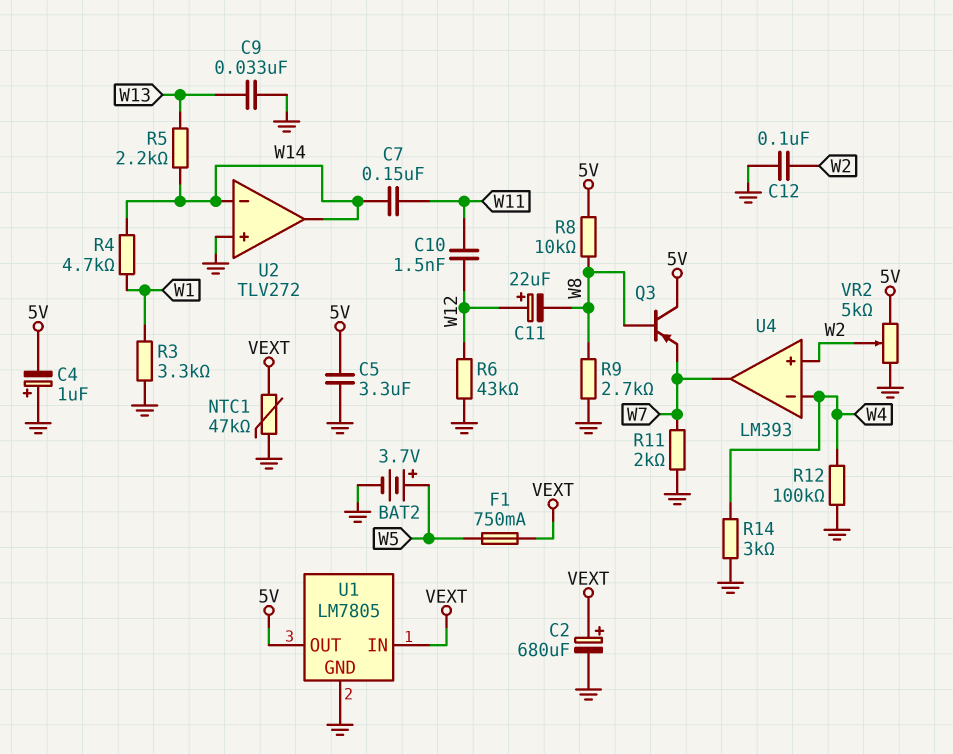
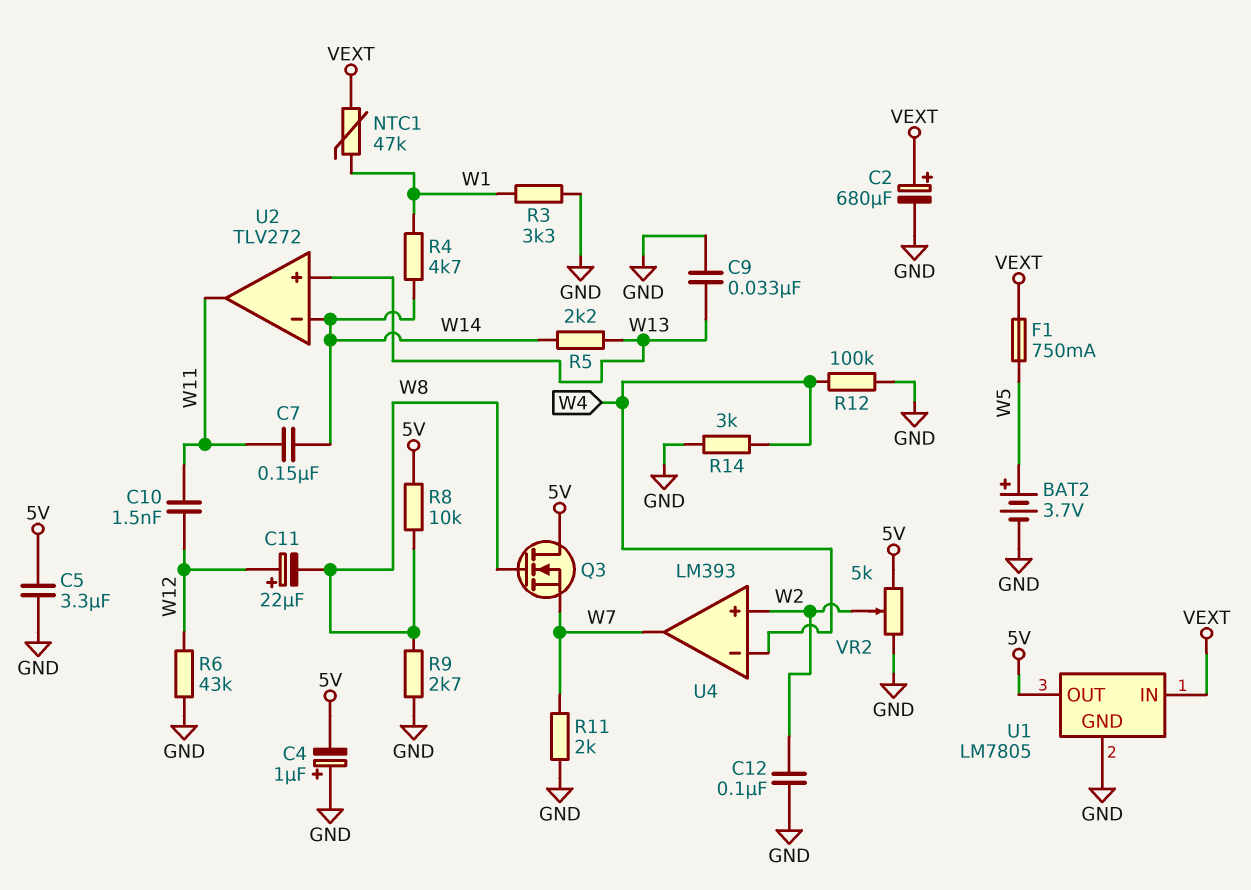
NTC1: 47k (GND, VEXT) -> 47k (VEXT, W1)
Q3: PNP (B W8, C 5V, E W7) -> NMOS (G W8, D 5V, S W7)
U2 pin in+: GND -> W13
U2 pin out: W14 -> W11

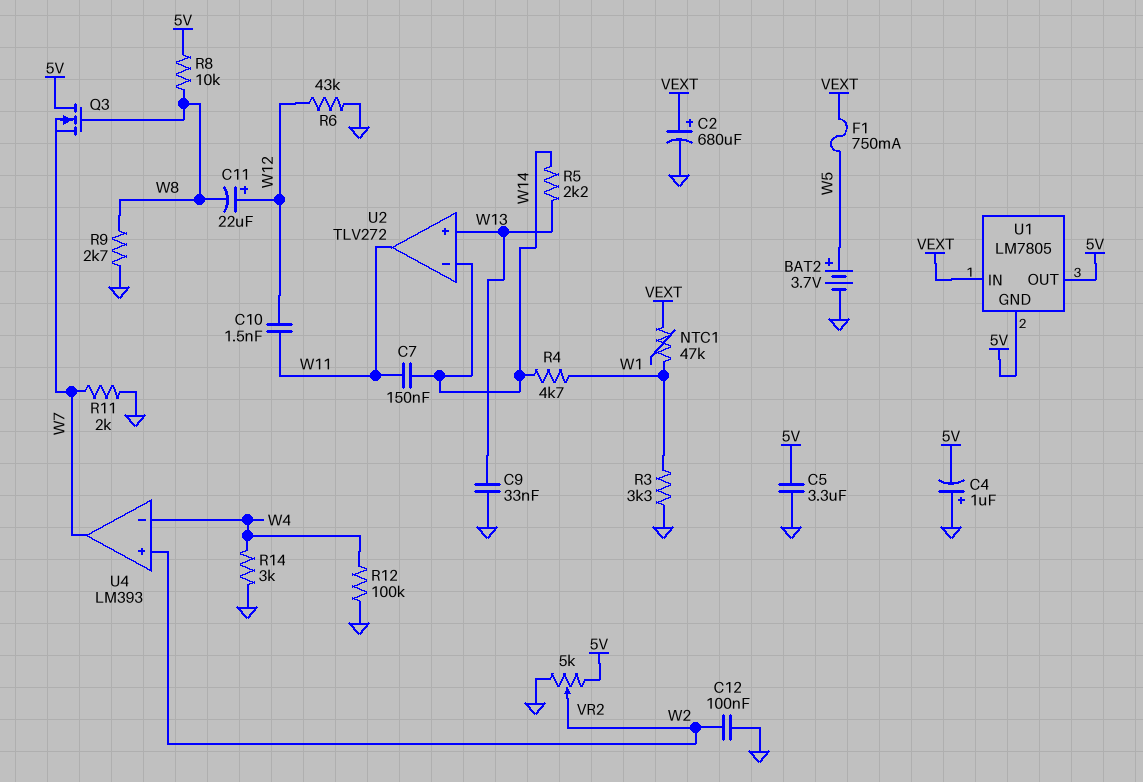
U1 pin GND: GND -> 5V

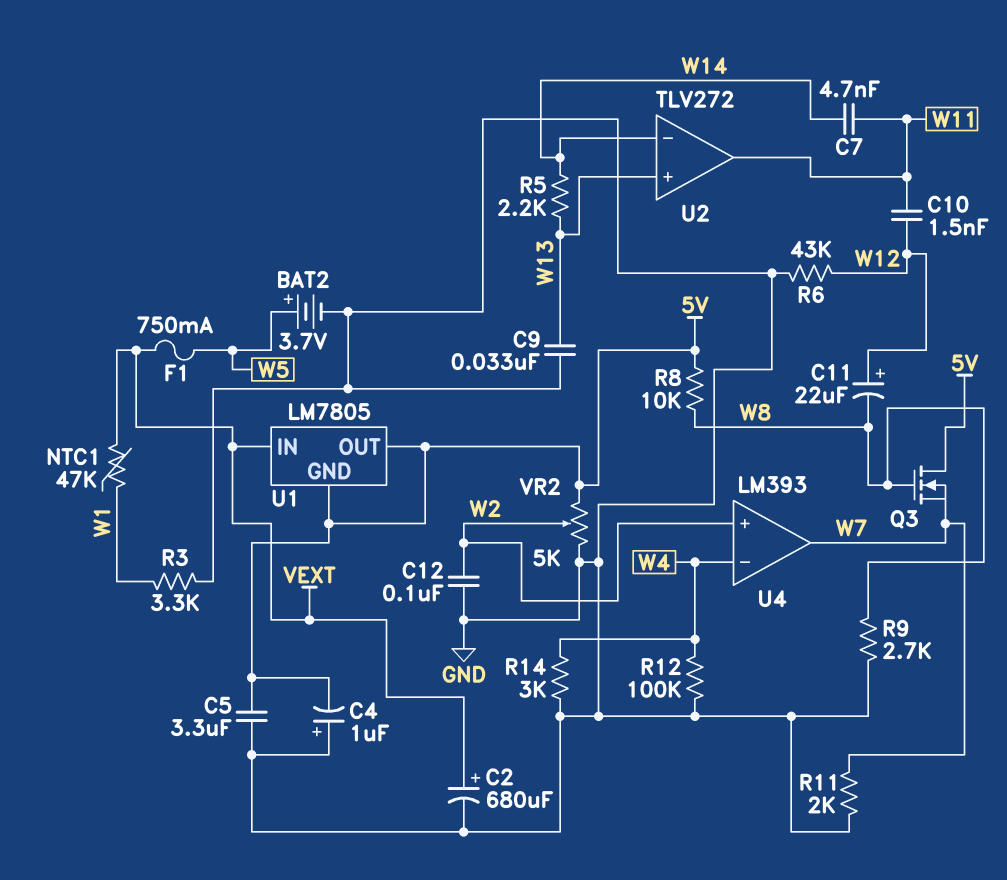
C7: 150nF (W11, W14) -> 4.7nF (W11, W14)
R4: 4.7k (W1, W14) -> none

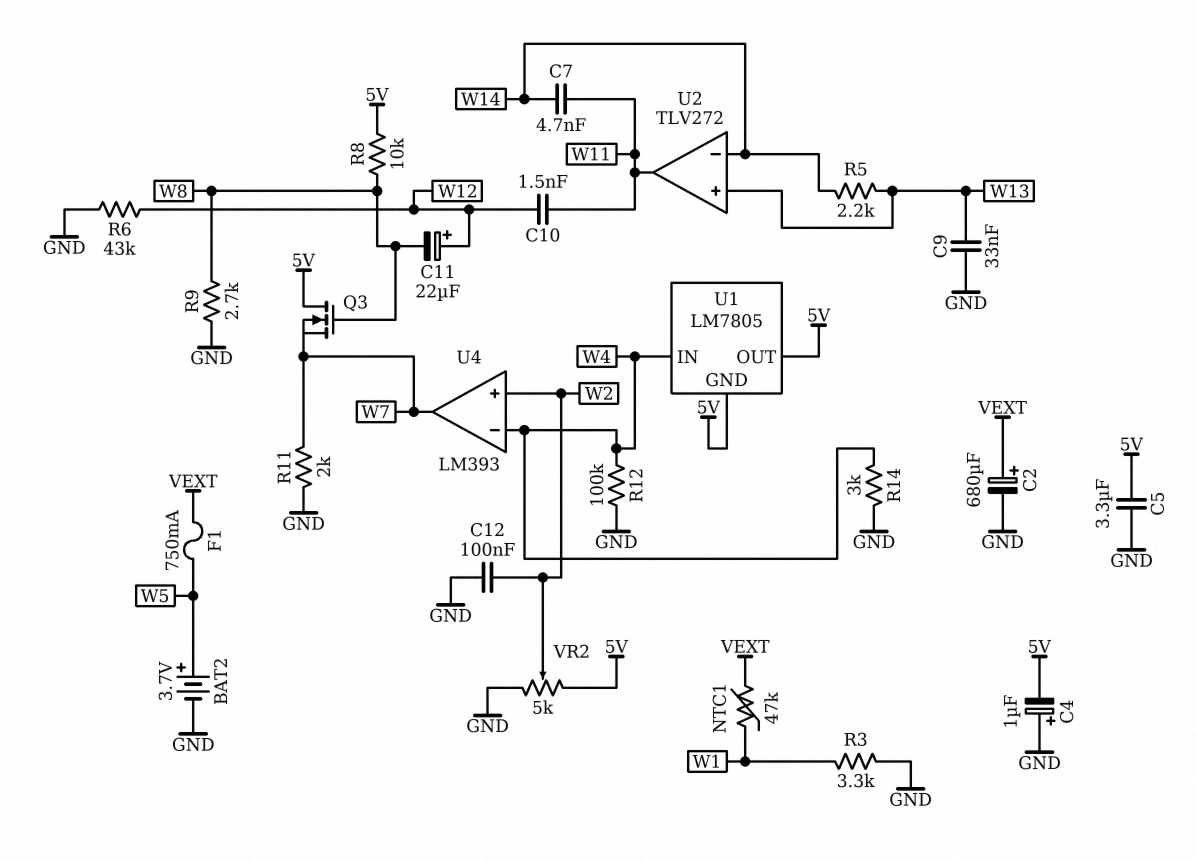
U1 pin IN: VEXT -> W4

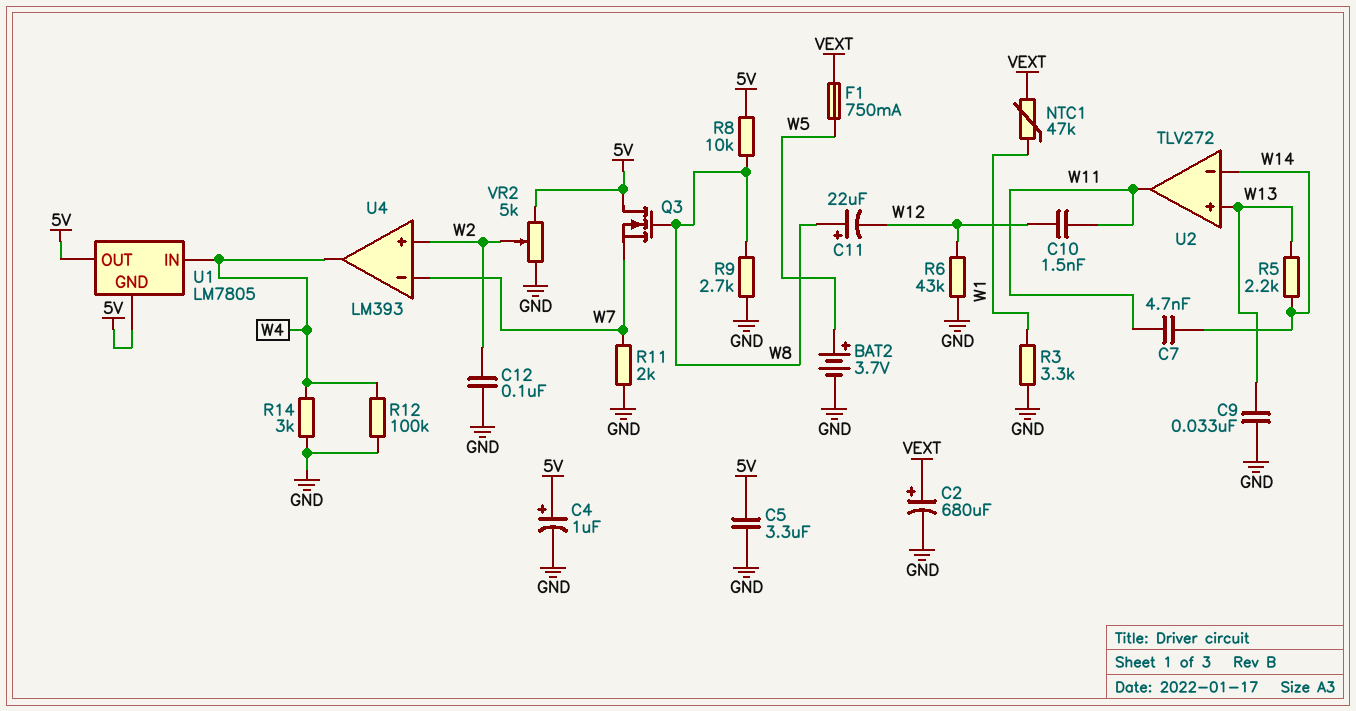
C4: 1uF (plus GND, minus 5V) -> 1uF (plus 5V, minus GND)
C11: 22uF (plus W12, minus W8) -> 22uF (plus W8, minus W12)
U4 pin in-: W4 -> W7
U4 pin out: W7 -> W4

